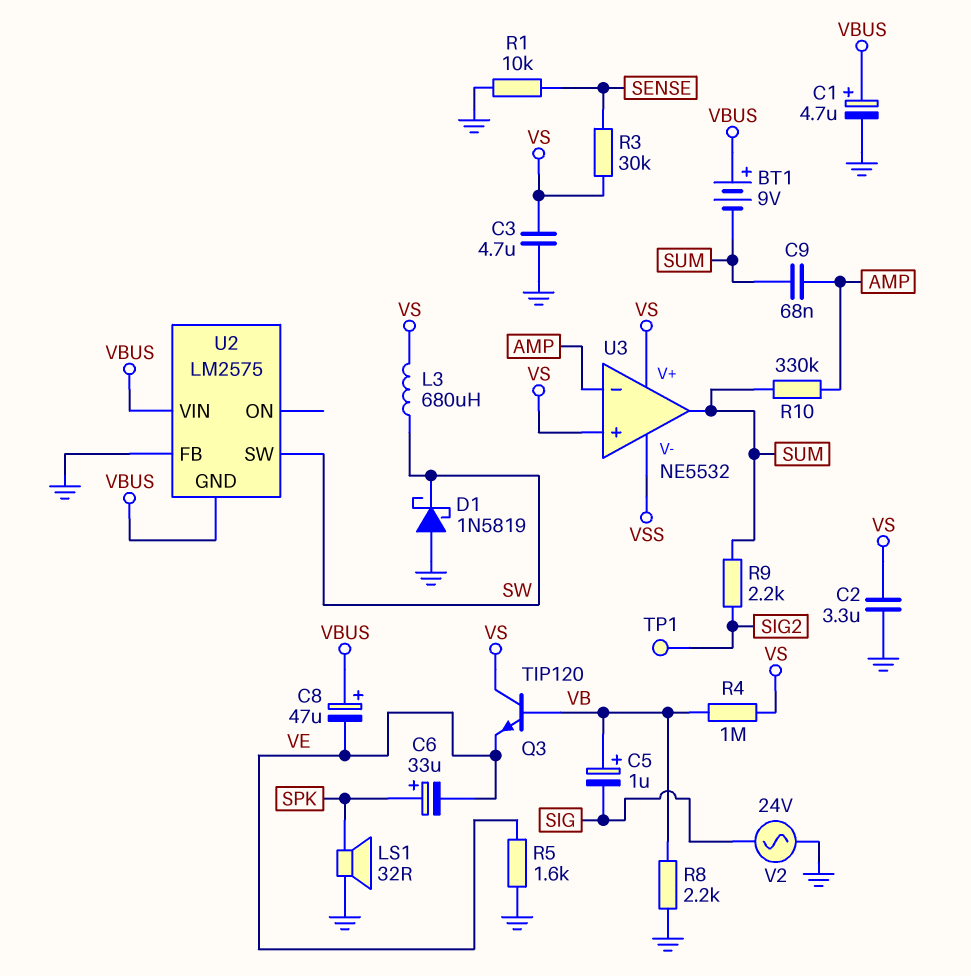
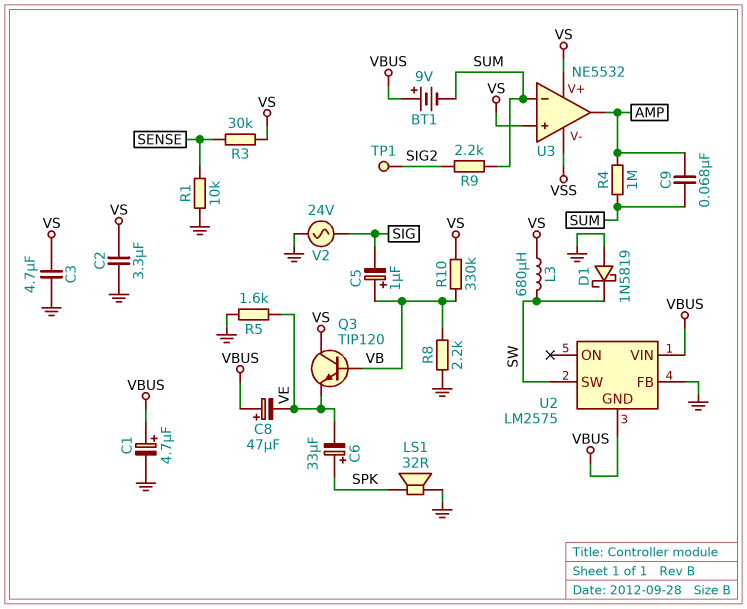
R4: 1M (VB, VS) -> 1M (AMP, SUM)
R10: 330k (AMP, SUM) -> 330k (VB, VS)
U3 pin in-: AMP -> SUM
U3 pin out: SUM -> AMP

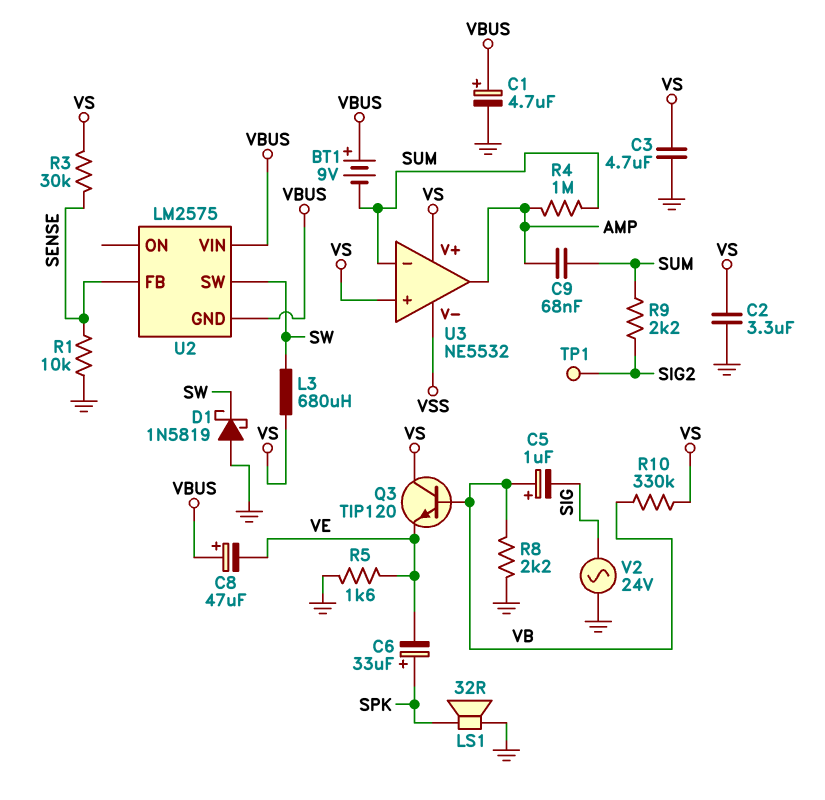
U2 pin FB: GND -> SENSE

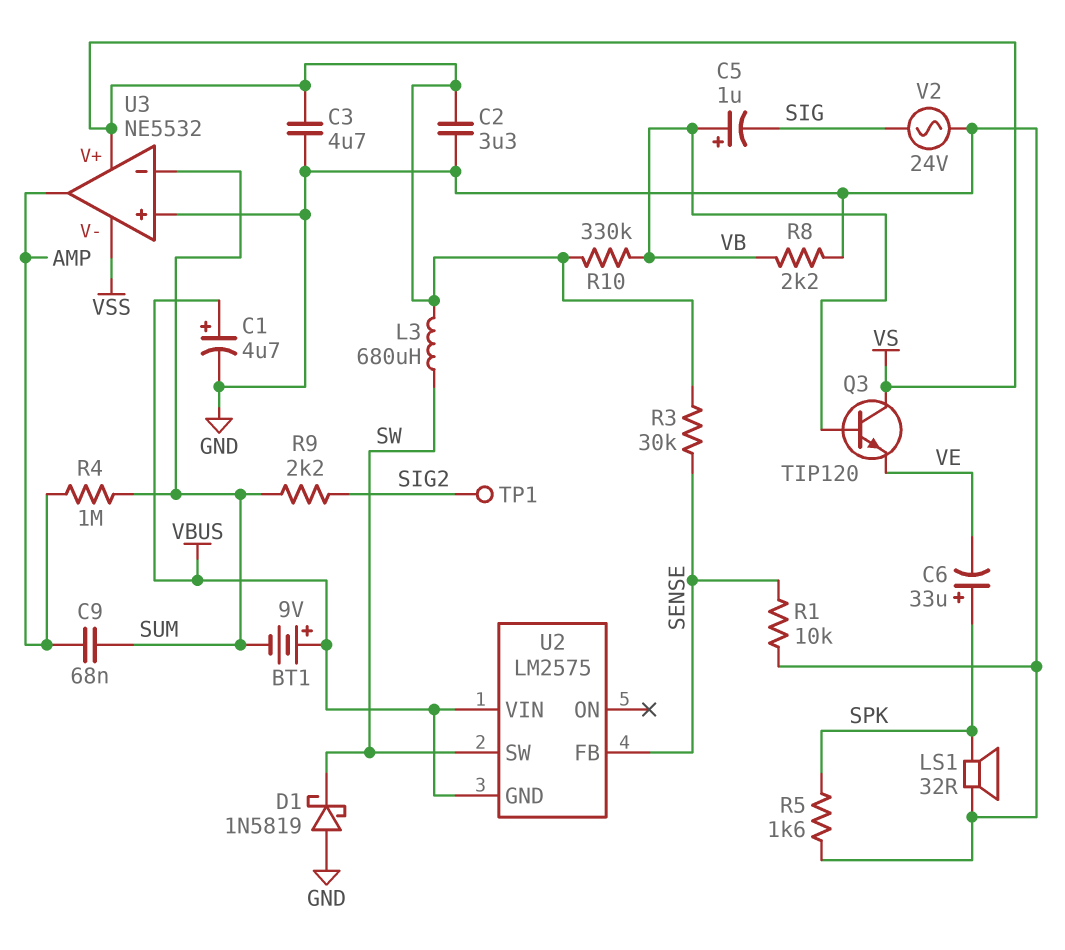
C8: 47uF (plus VBUS, minus VE) -> none
R5: 1.6k (GND, VE) -> 1.6k (GND, SPK)
U3 pin in+: VS -> GND

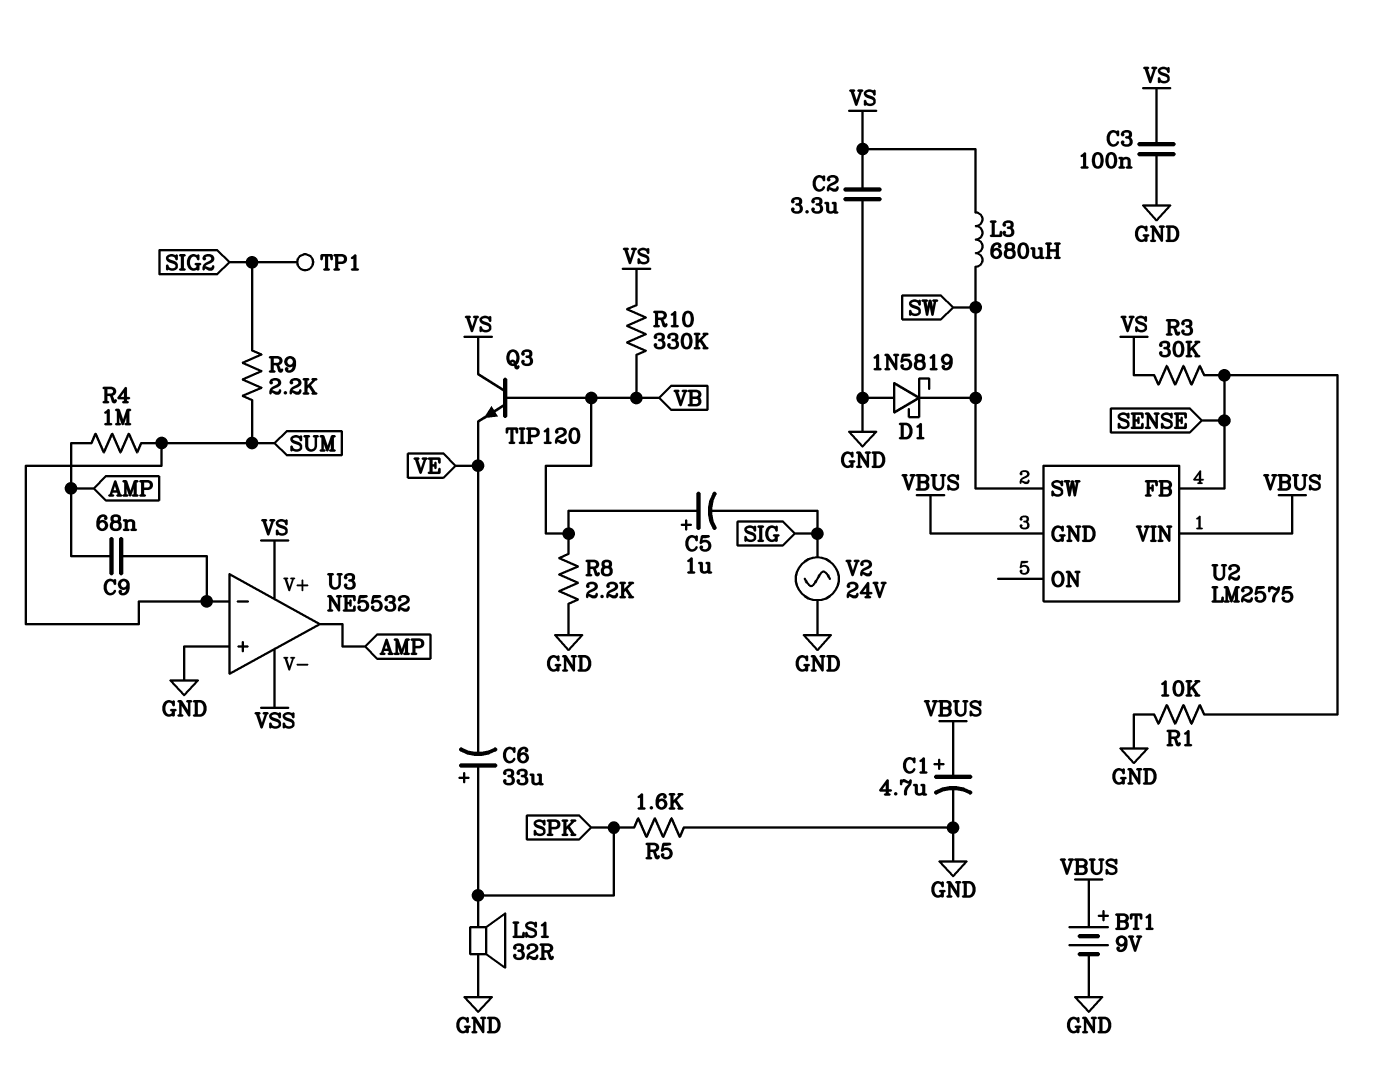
BT1: 9V (plus VBUS, minus SUM) -> 9V (plus VBUS, minus GND)
C3: 4.7uF (GND, VS) -> 100nF (GND, VS)

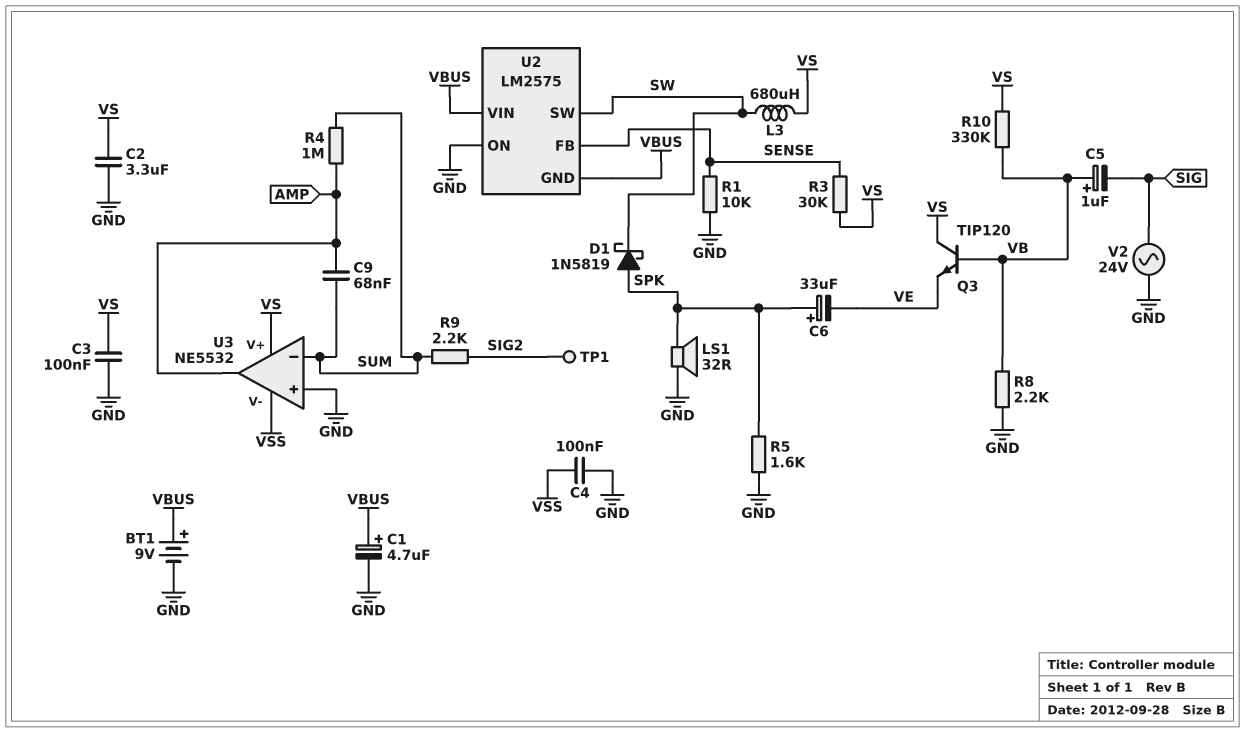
C4: none -> 100nF (GND, VSS)
D1: schottky 1N5819 (A GND, K SW) -> schottky 1N5819 (A SPK, K SW)
U2 pin ON: none -> GND

